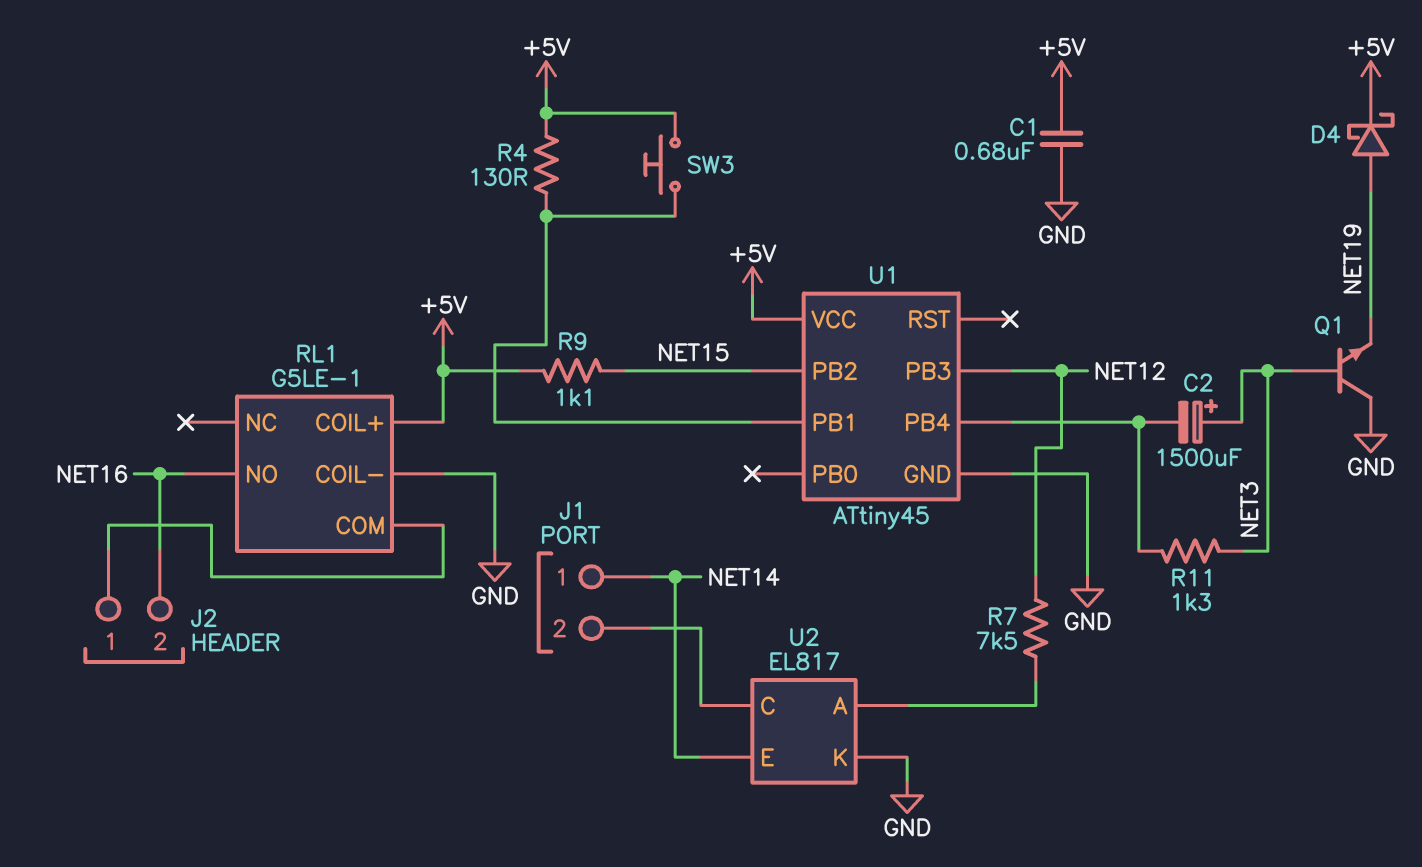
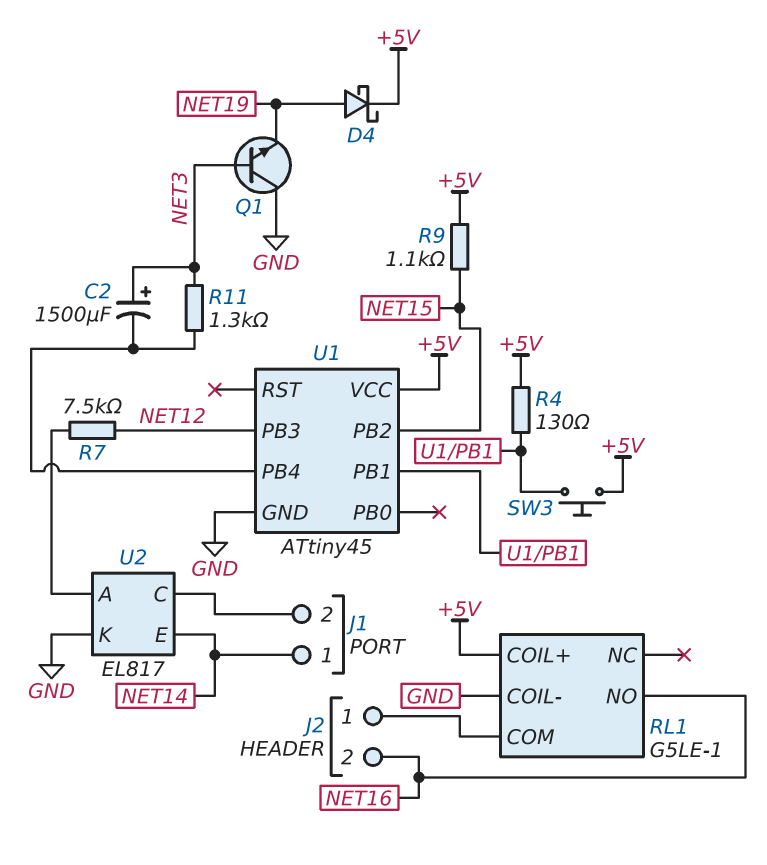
C1: 680nF (+5V, GND) -> none

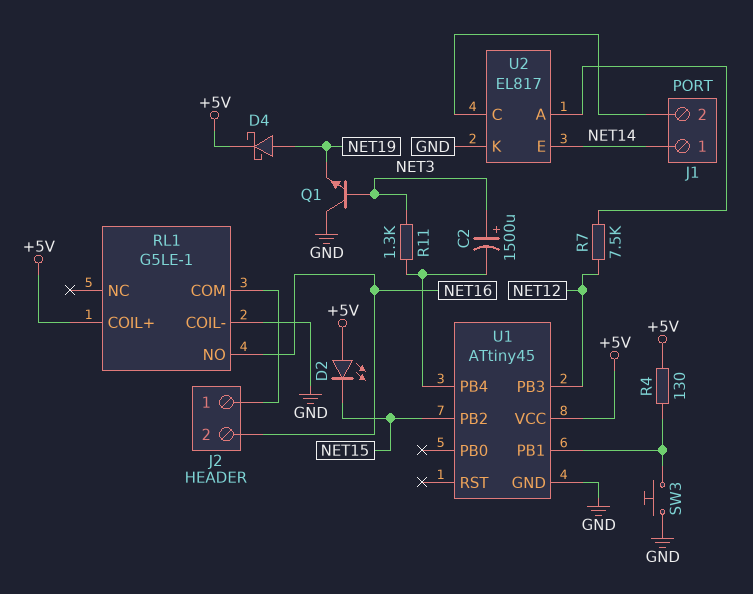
D2: none -> LED (A +5V, K NET15)
R9: 1.1k (+5V, NET15) -> none
SW3: button (+5V, U1/PB1) -> button (GND, U1/PB1)

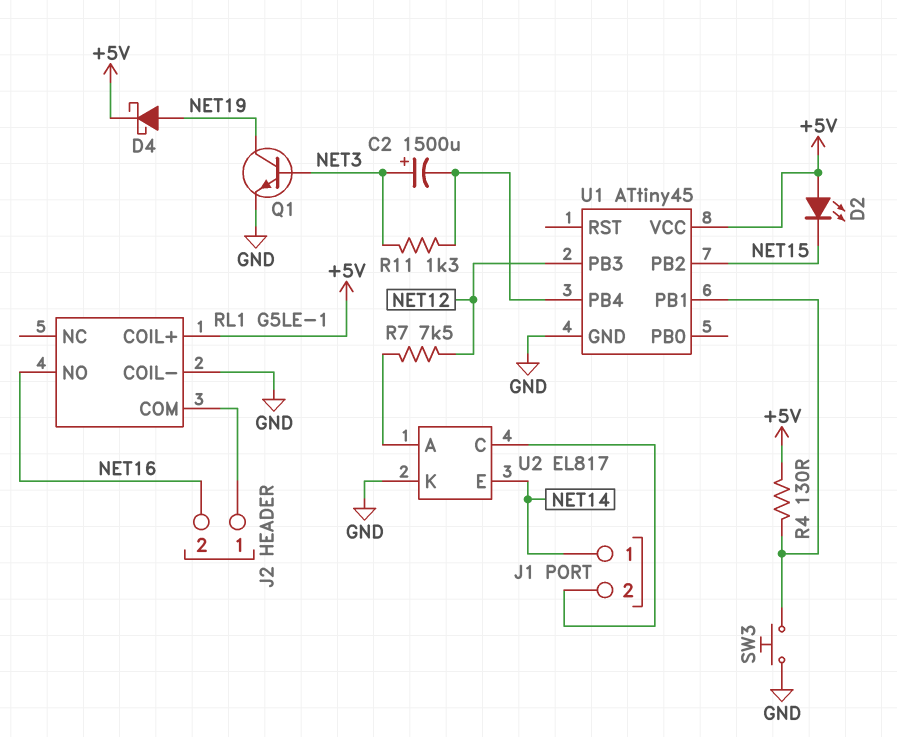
Q1: NPN (B NET3, C GND, E NET19) -> NPN (B NET3, C NET19, E GND)

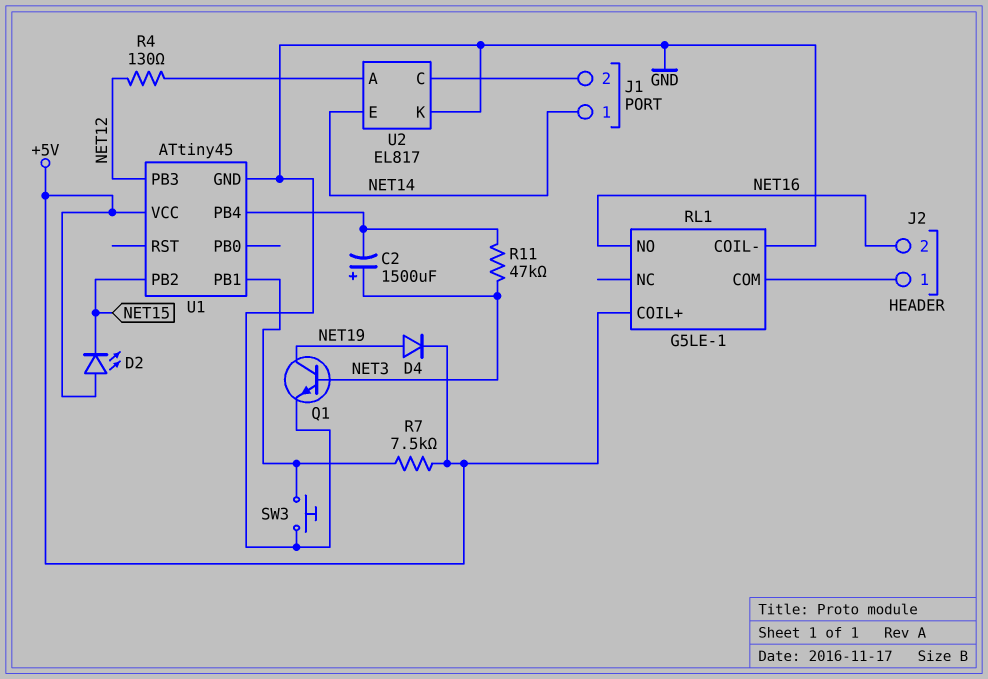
D4: schottky (A NET19, K +5V) -> diode (A NET19, K +5V)
R4: 130 (+5V, U1/PB1) -> 130 (NET12, U2/A)
R7: 7.5k (NET12, U2/A) -> 7.5k (+5V, U1/PB1)
R11: 1.3k (NET3, U1/PB4) -> 47k (NET3, U1/PB4)

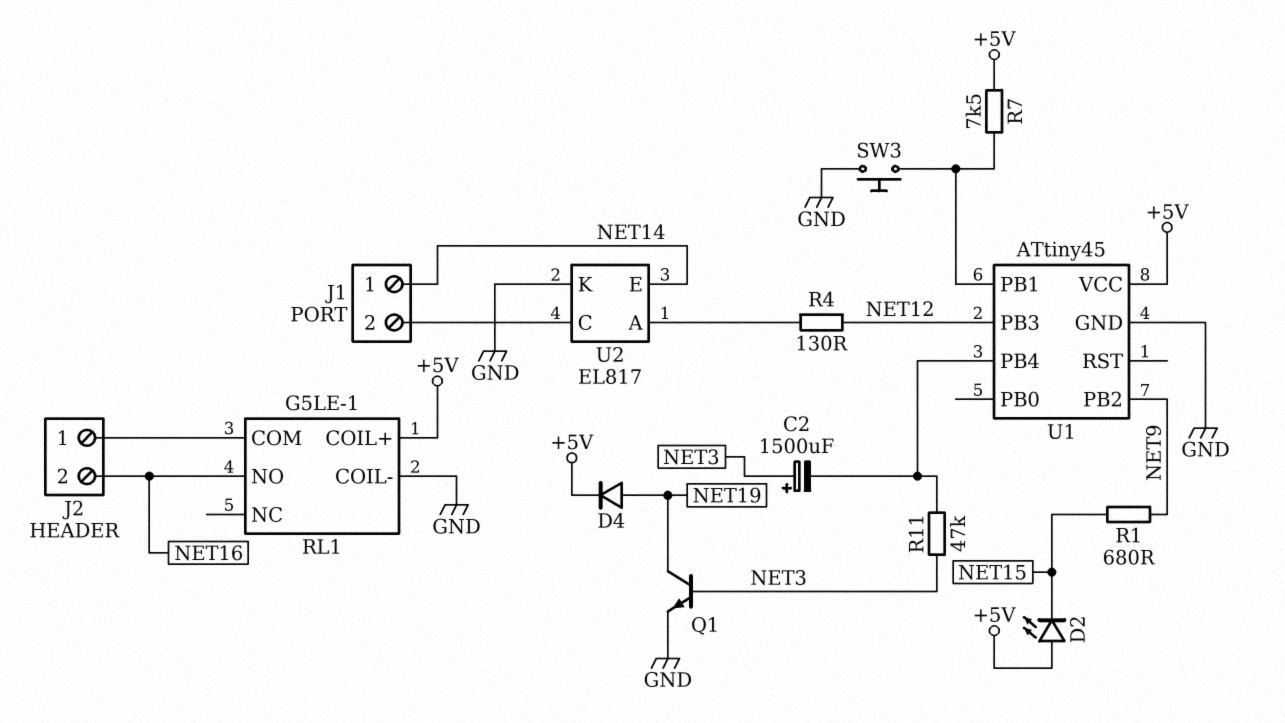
R1: none -> 680 (NET9, NET15)
U1 pin PB2: NET15 -> NET9

